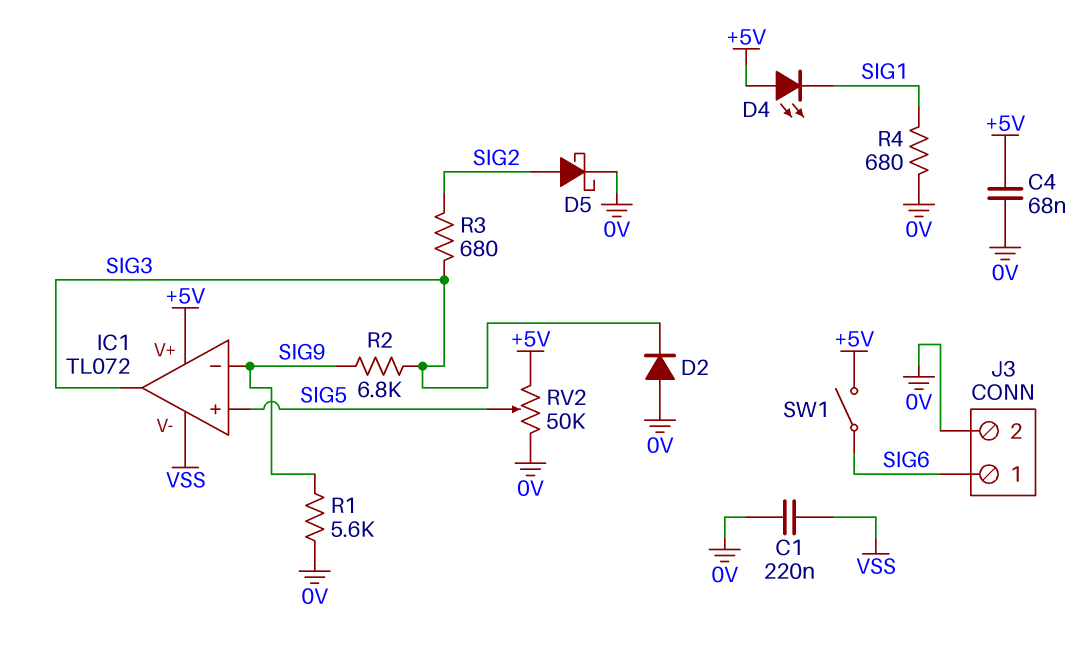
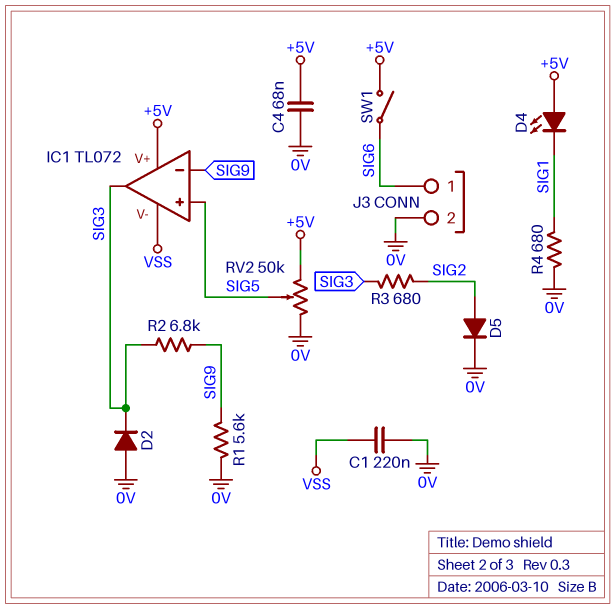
D5: schottky (A SIG2, K 0V) -> diode (A SIG2, K 0V)

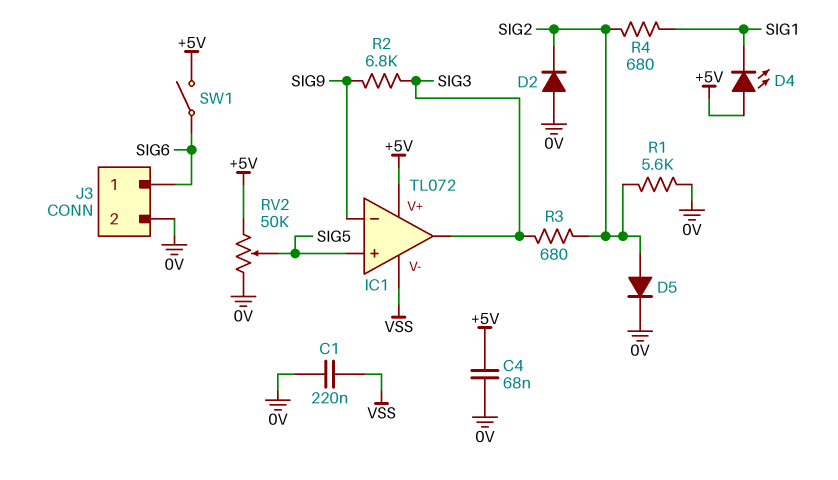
D2: diode (A 0V, K SIG3) -> diode (A 0V, K SIG2)
R1: 5.6k (0V, SIG9) -> 5.6k (0V, SIG2)
R4: 680 (0V, SIG1) -> 680 (SIG1, SIG2)

